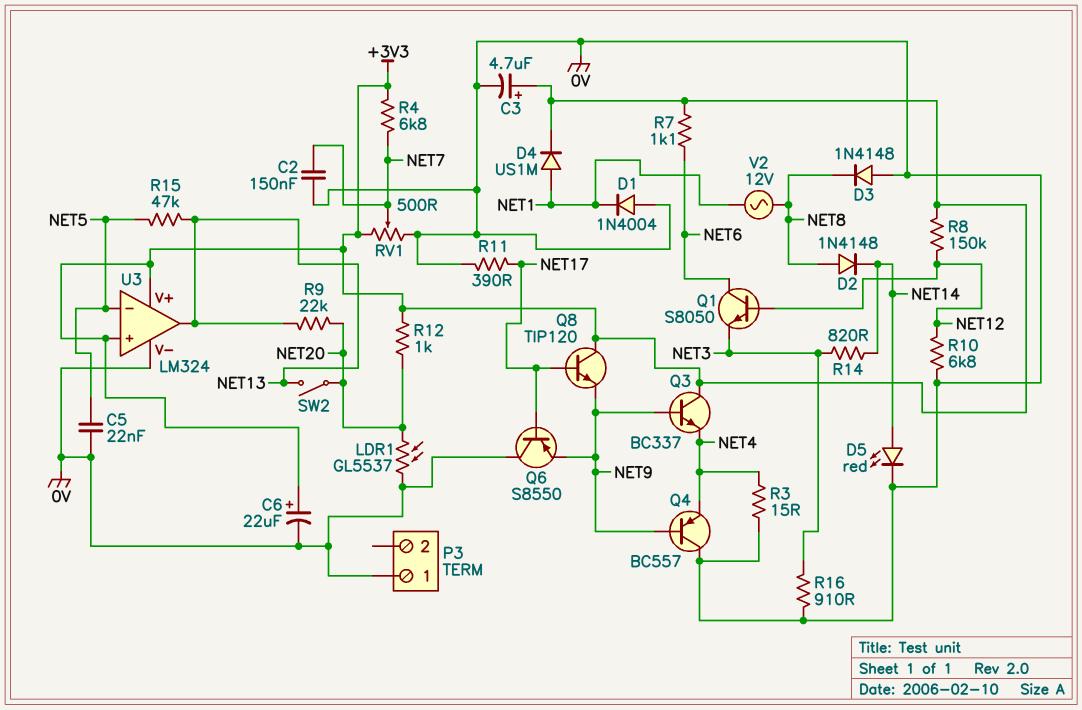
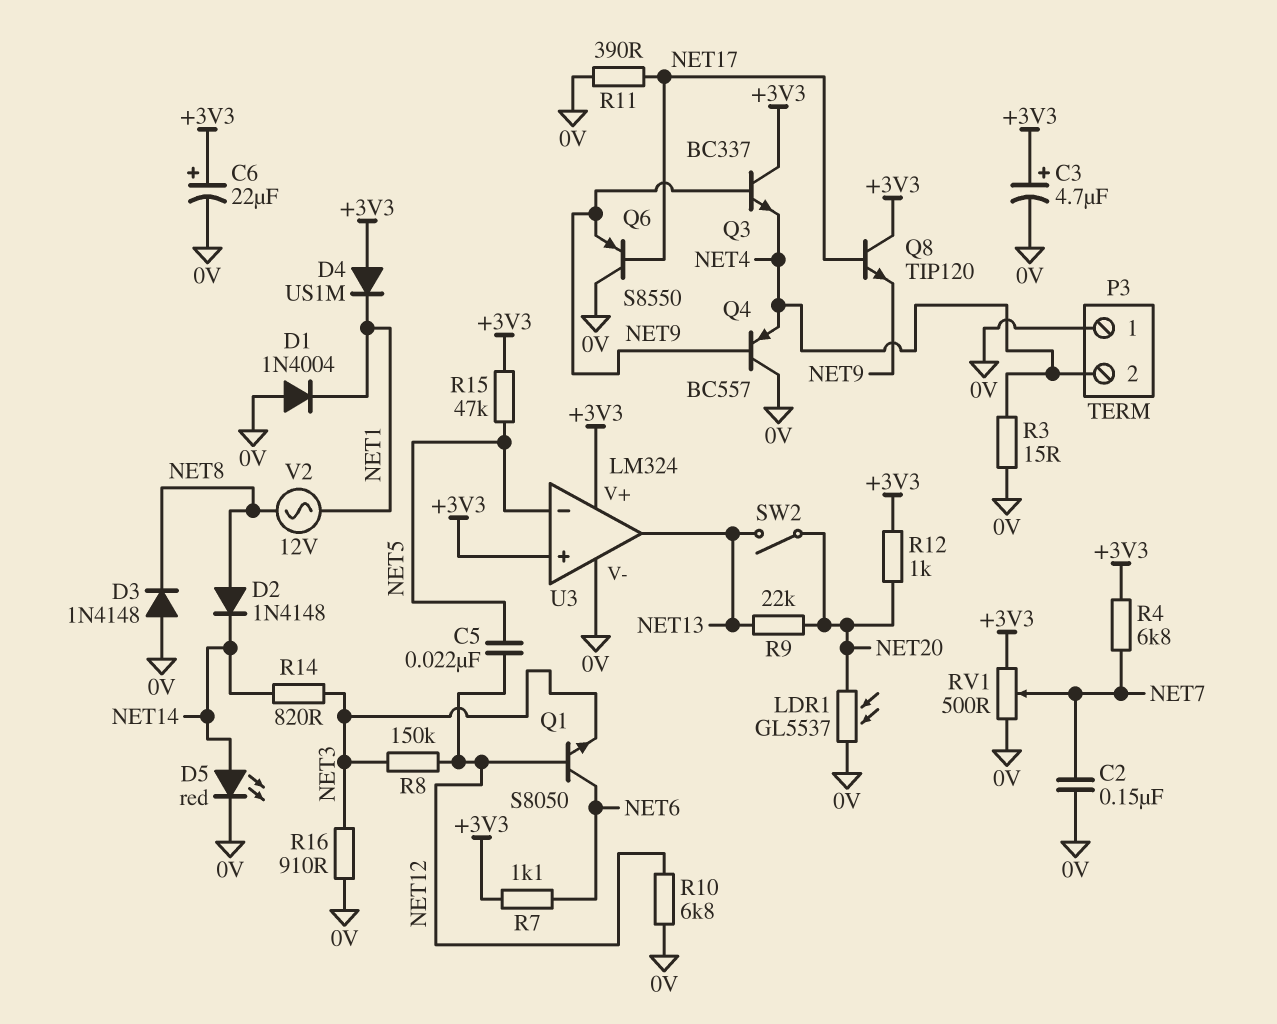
C5: 22nF (0V, NET5) -> 22nF (NET5, NET12)
D4: diode US1M (A NET1, K +3V3) -> diode US1M (A +3V3, K NET1)
P3 pin 2: none -> NET4
R8: 150k (+3V3, NET12) -> 150k (NET3, NET12)
R15: 47k (NET5, NET13) -> 47k (+3V3, NET5)

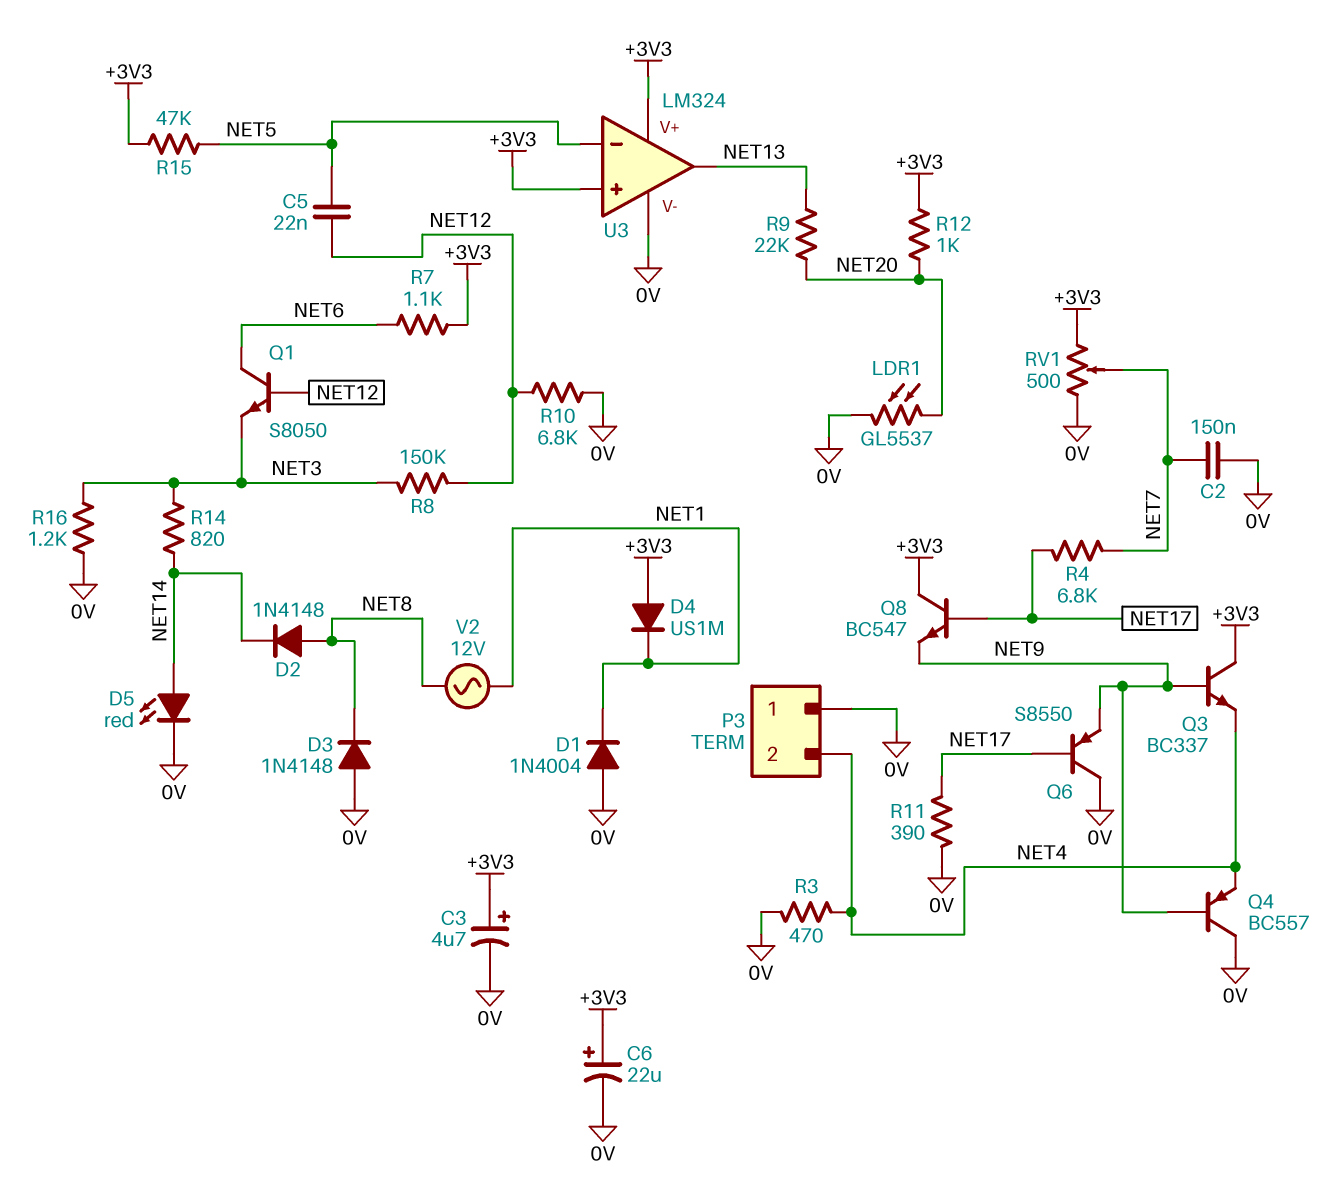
Q8: NPN TIP120 (B NET17, C +3V3, E NET9) -> NPN BC547 (B NET17, C +3V3, E NET9)
R3: 15 (0V, NET4) -> 470 (0V, NET4)
R4: 6.8k (+3V3, NET7) -> 6.8k (NET7, NET17)
R16: 910 (0V, NET3) -> 1.2k (0V, NET3)
SW2: switch (NET13, NET20) -> none

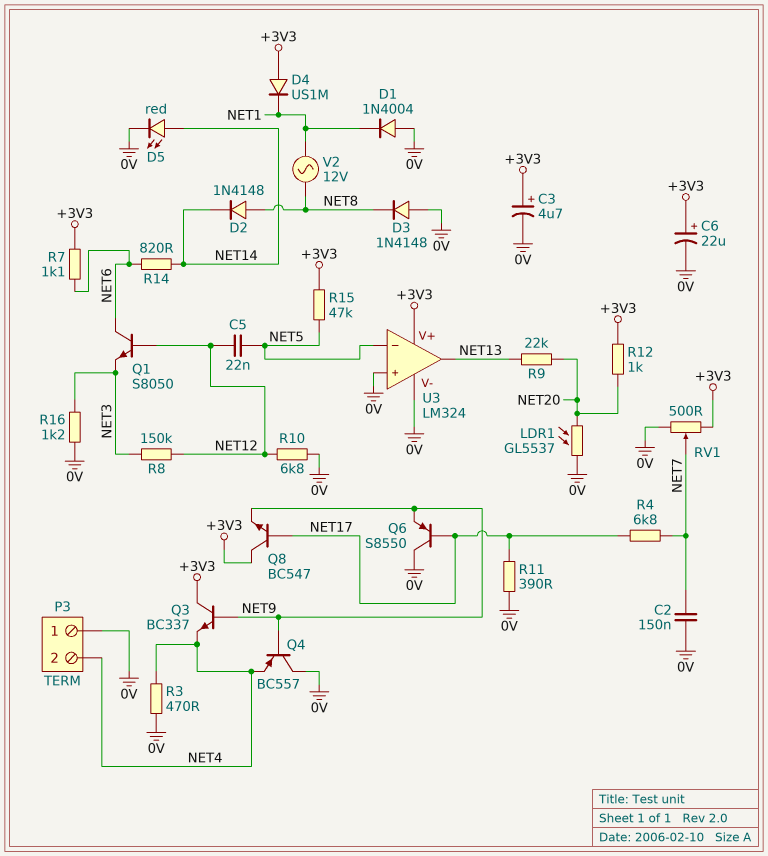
R14: 820 (NET3, NET14) -> 820 (NET6, NET14)
U3 pin in+: +3V3 -> 0V

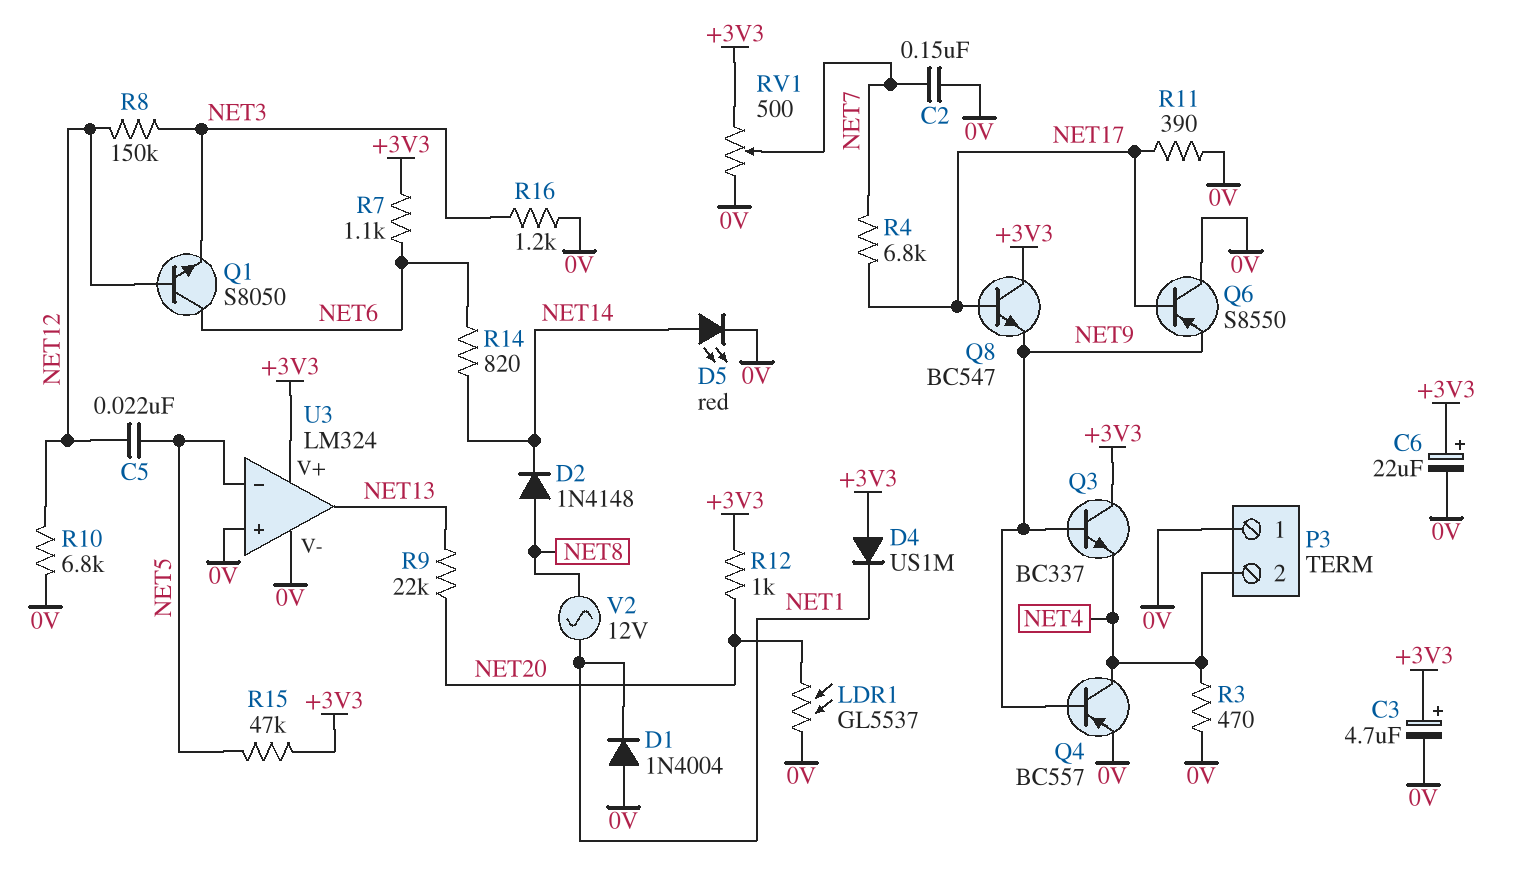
D3: diode 1N4148 (A 0V, K NET8) -> none
Q4: PNP BC557 (B NET9, C 0V, E NET4) -> PNP BC557 (B NET9, C NET4, E 0V)

